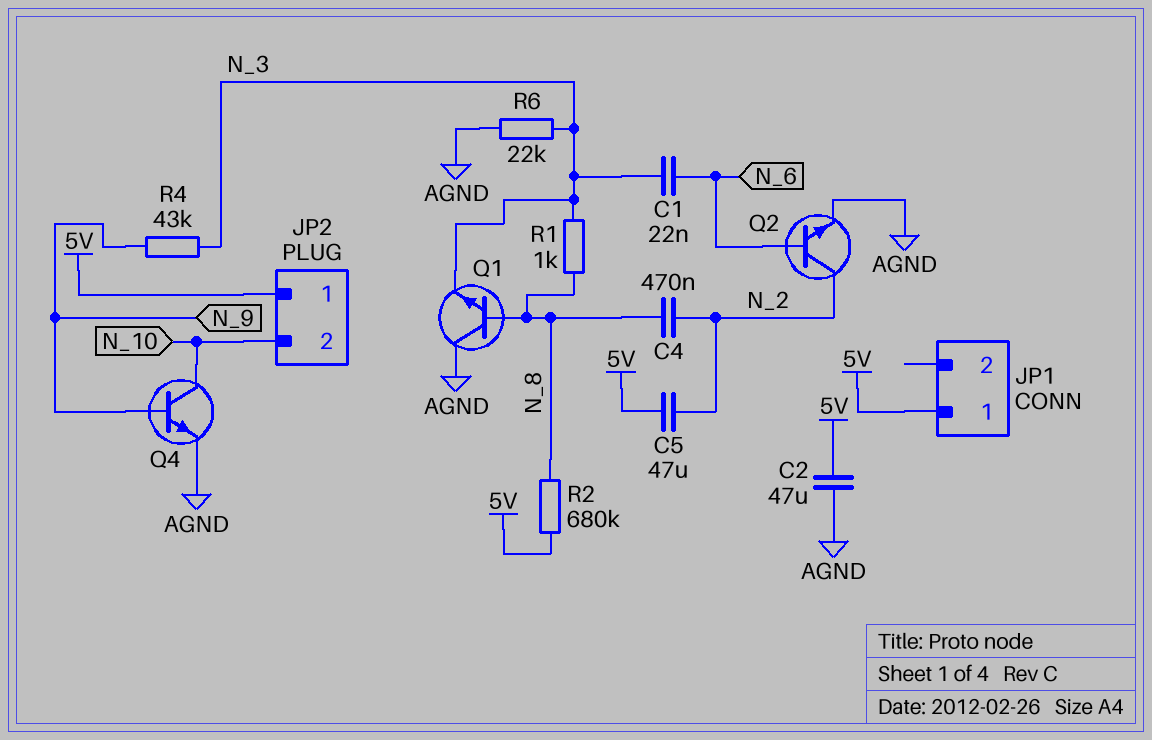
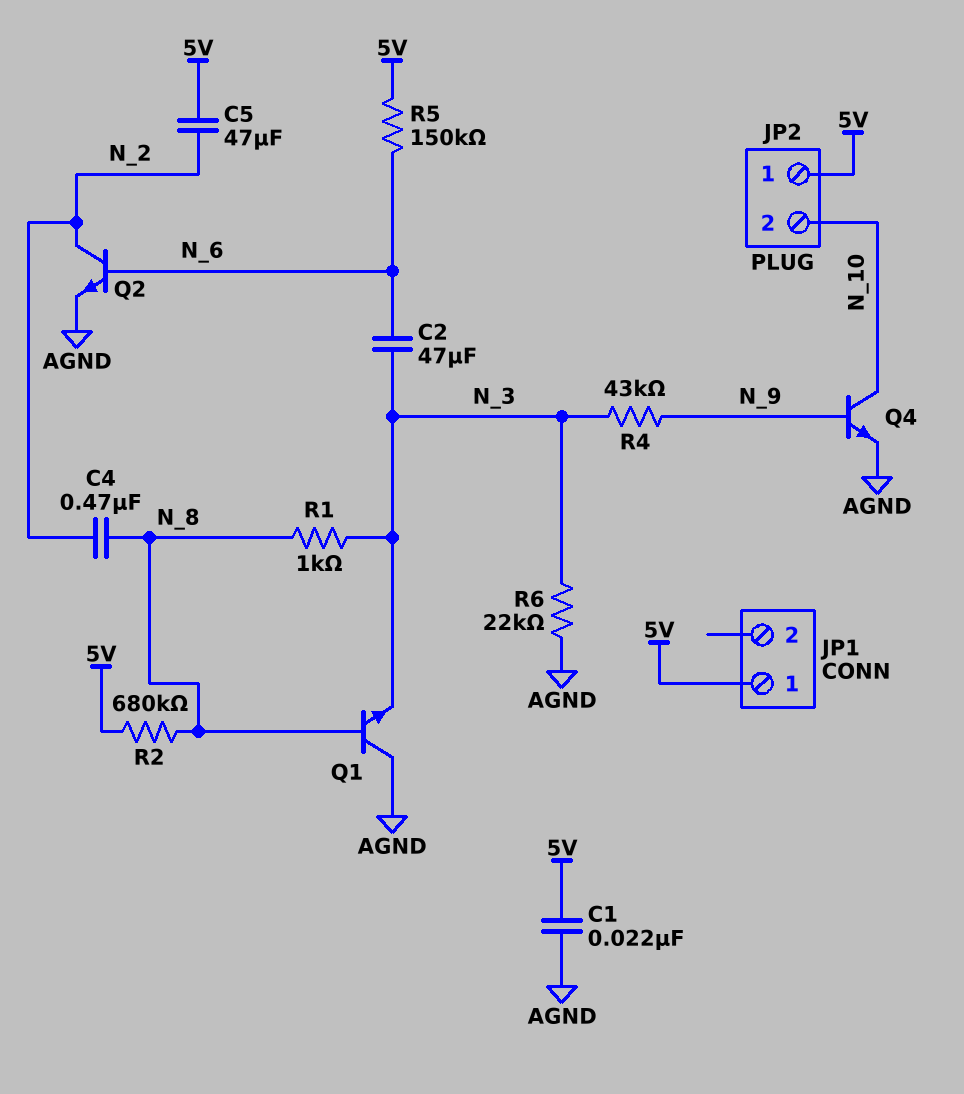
C1: 22nF (N_3, N_6) -> 22nF (5V, AGND)
C2: 47uF (5V, AGND) -> 47uF (N_3, N_6)
R5: none -> 150k (5V, N_6)

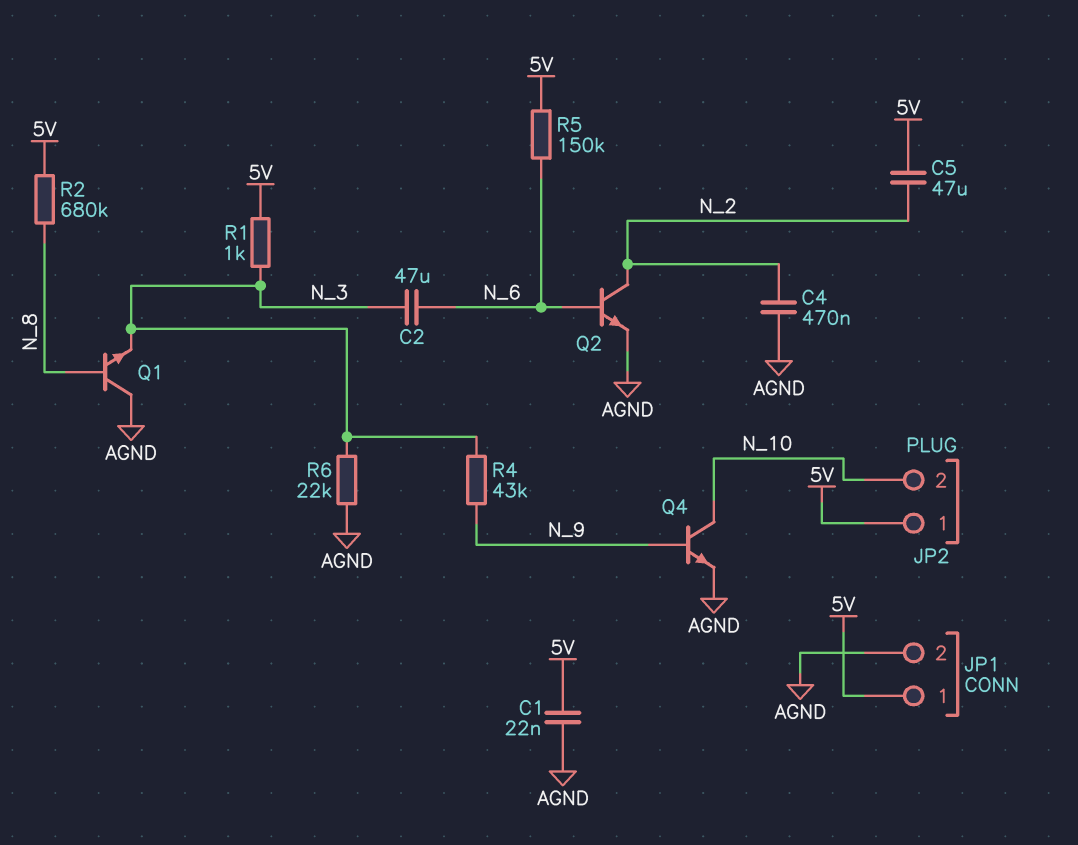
C4: 470nF (N_2, N_8) -> 470nF (AGND, N_2)
JP1 pin 2: none -> AGND
R1: 1k (N_3, N_8) -> 1k (5V, N_3)

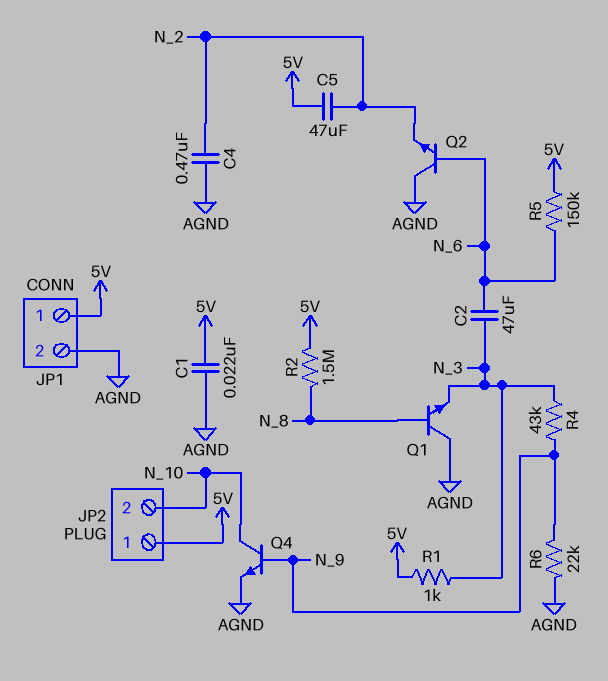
Q2: NPN (B N_6, C N_2, E AGND) -> NPN (B N_6, C AGND, E N_2)
R2: 680k (5V, N_8) -> 1.5M (5V, N_8)
R6: 22k (AGND, N_3) -> 22k (AGND, N_9)

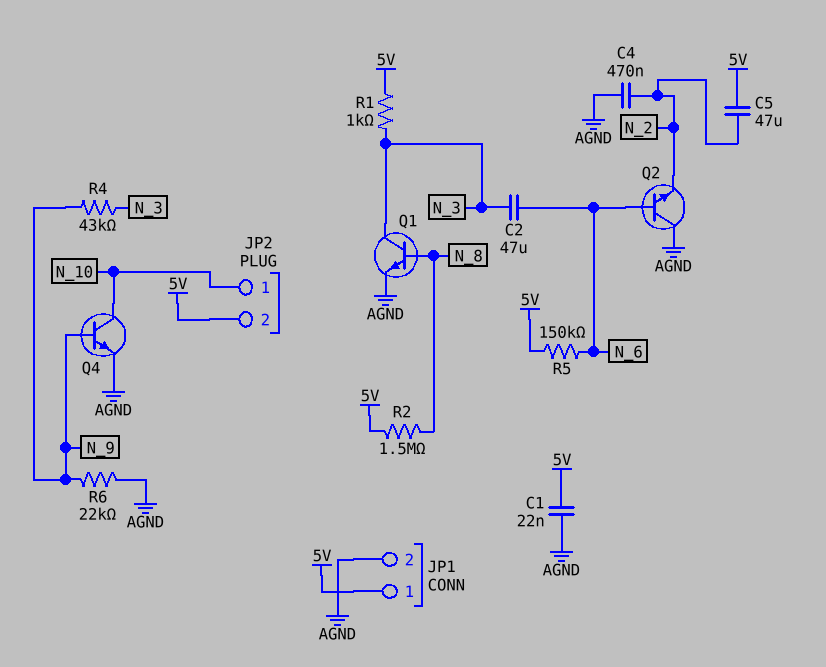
JP2 pin 1: 5V -> N_10
JP2 pin 2: N_10 -> 5V
Q1: NPN (B N_8, C AGND, E N_3) -> NPN (B N_8, C N_3, E AGND)

